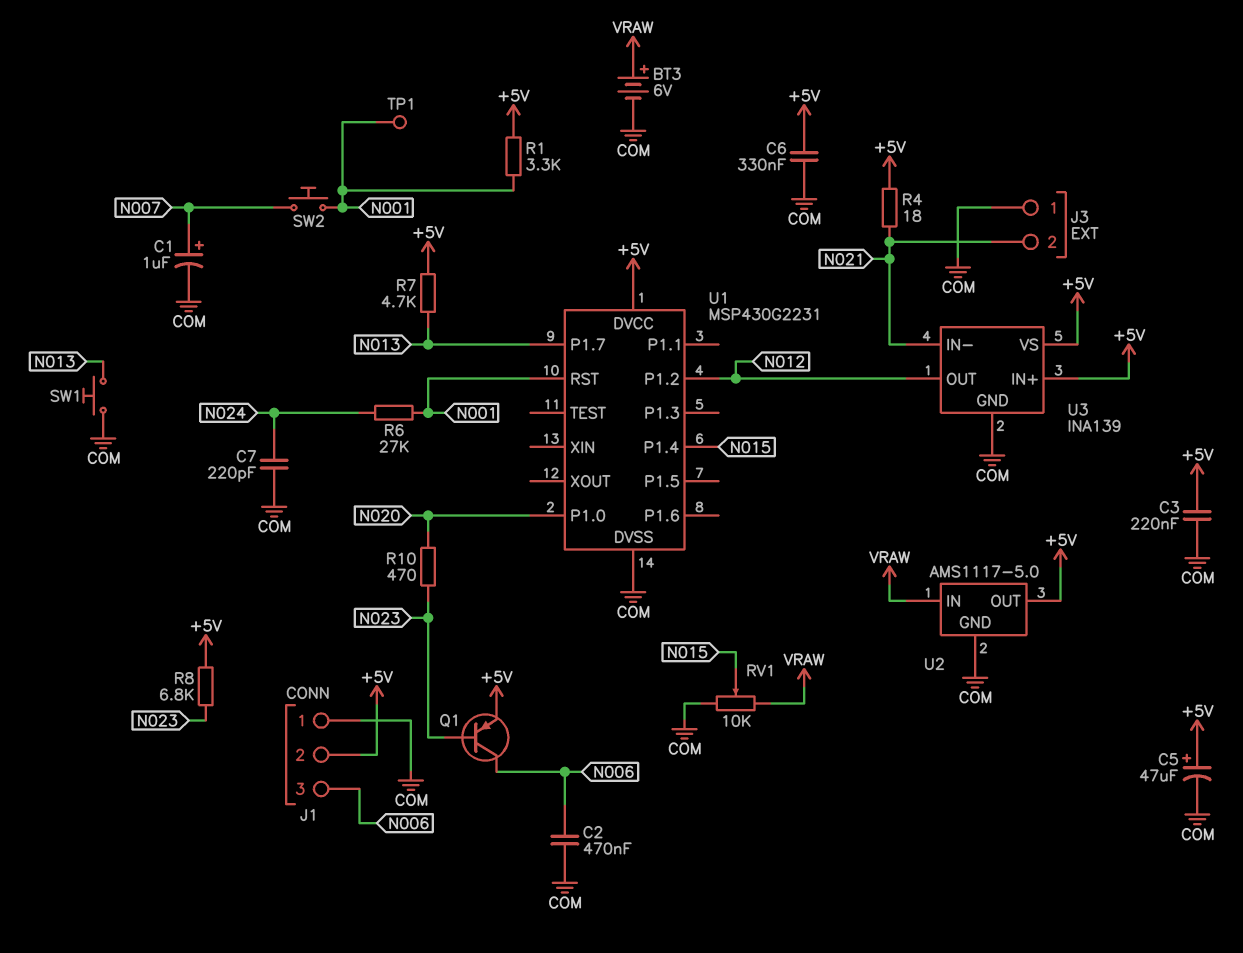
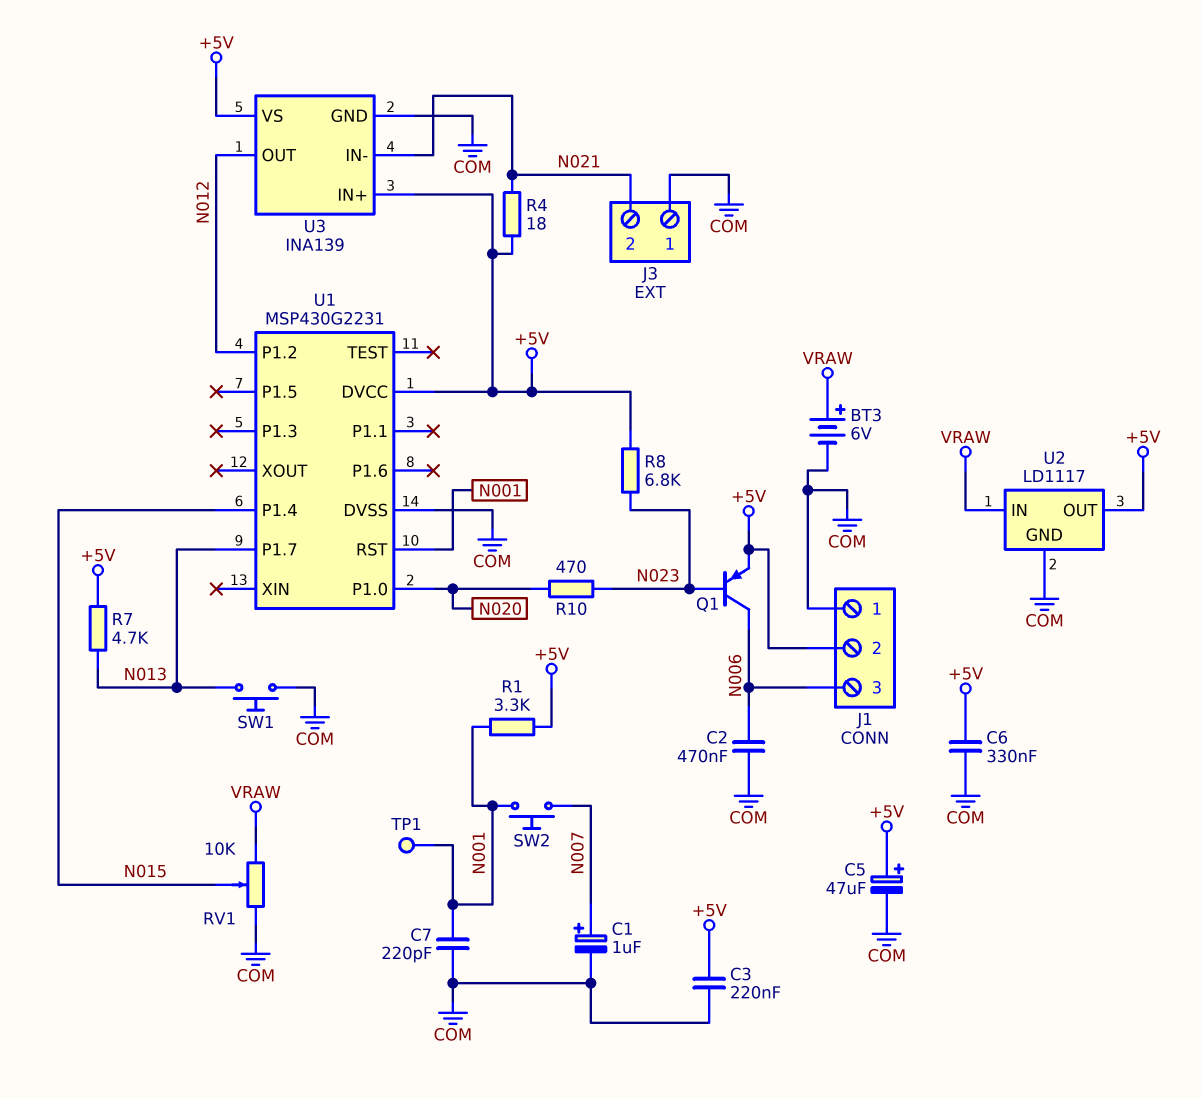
C7: 220pF (COM, N024) -> 220pF (COM, N001)
R6: 27k (N001, N024) -> none
U2: AMS1117-5.0 -> LD1117

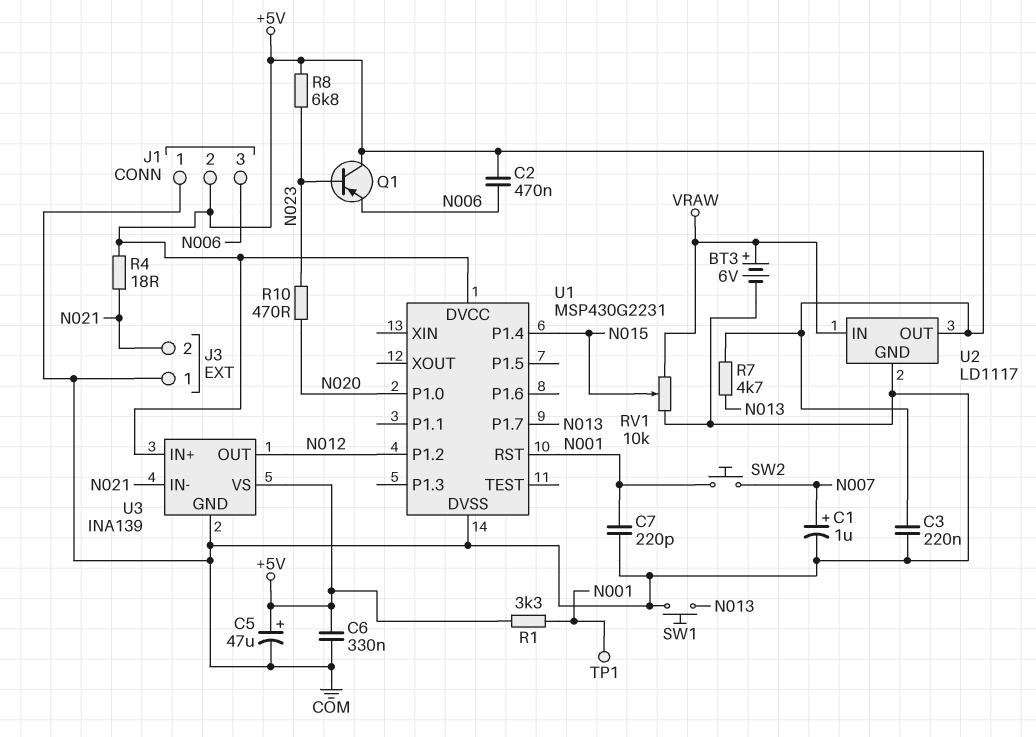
C2: 470nF (COM, N006) -> 470nF (+5V, N006)
Q1: PNP (B N023, C N006, E +5V) -> PNP (B N023, C +5V, E N006)

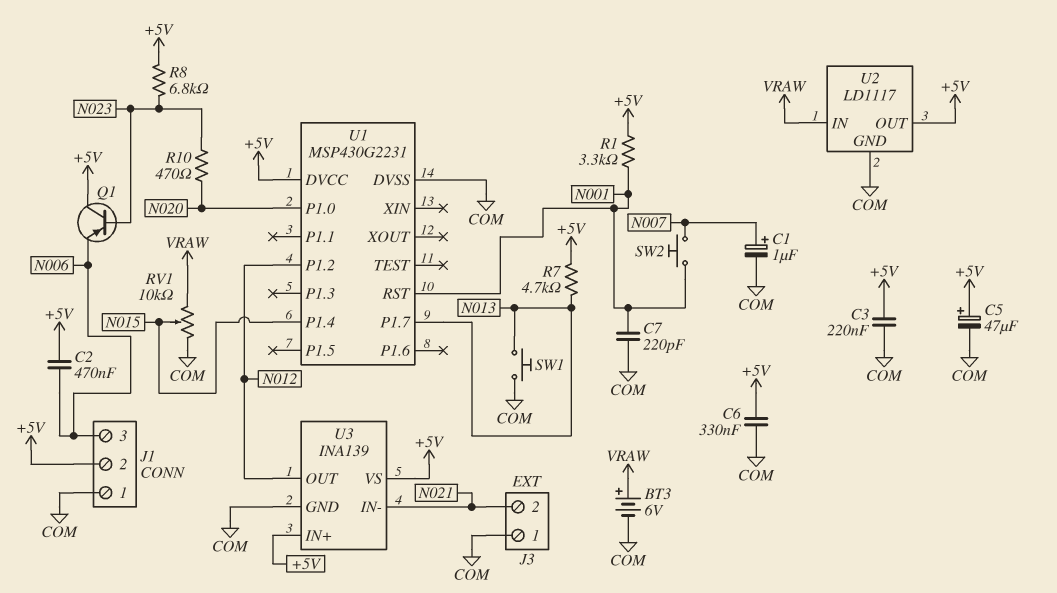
R4: 18 (+5V, N021) -> none
TP1: test point (N001) -> none

